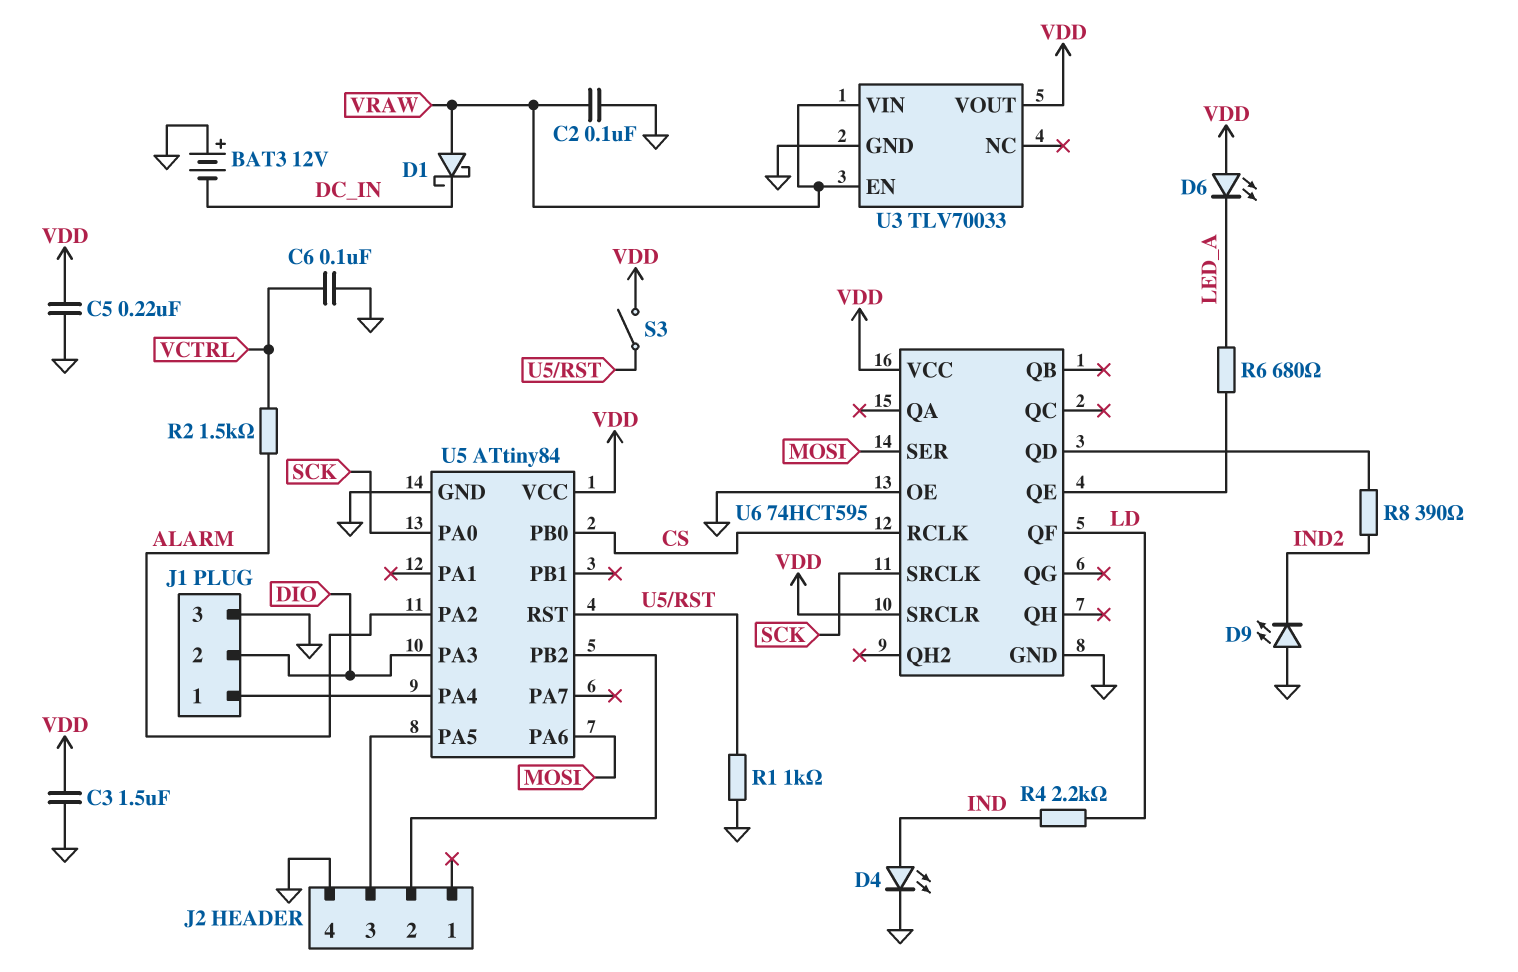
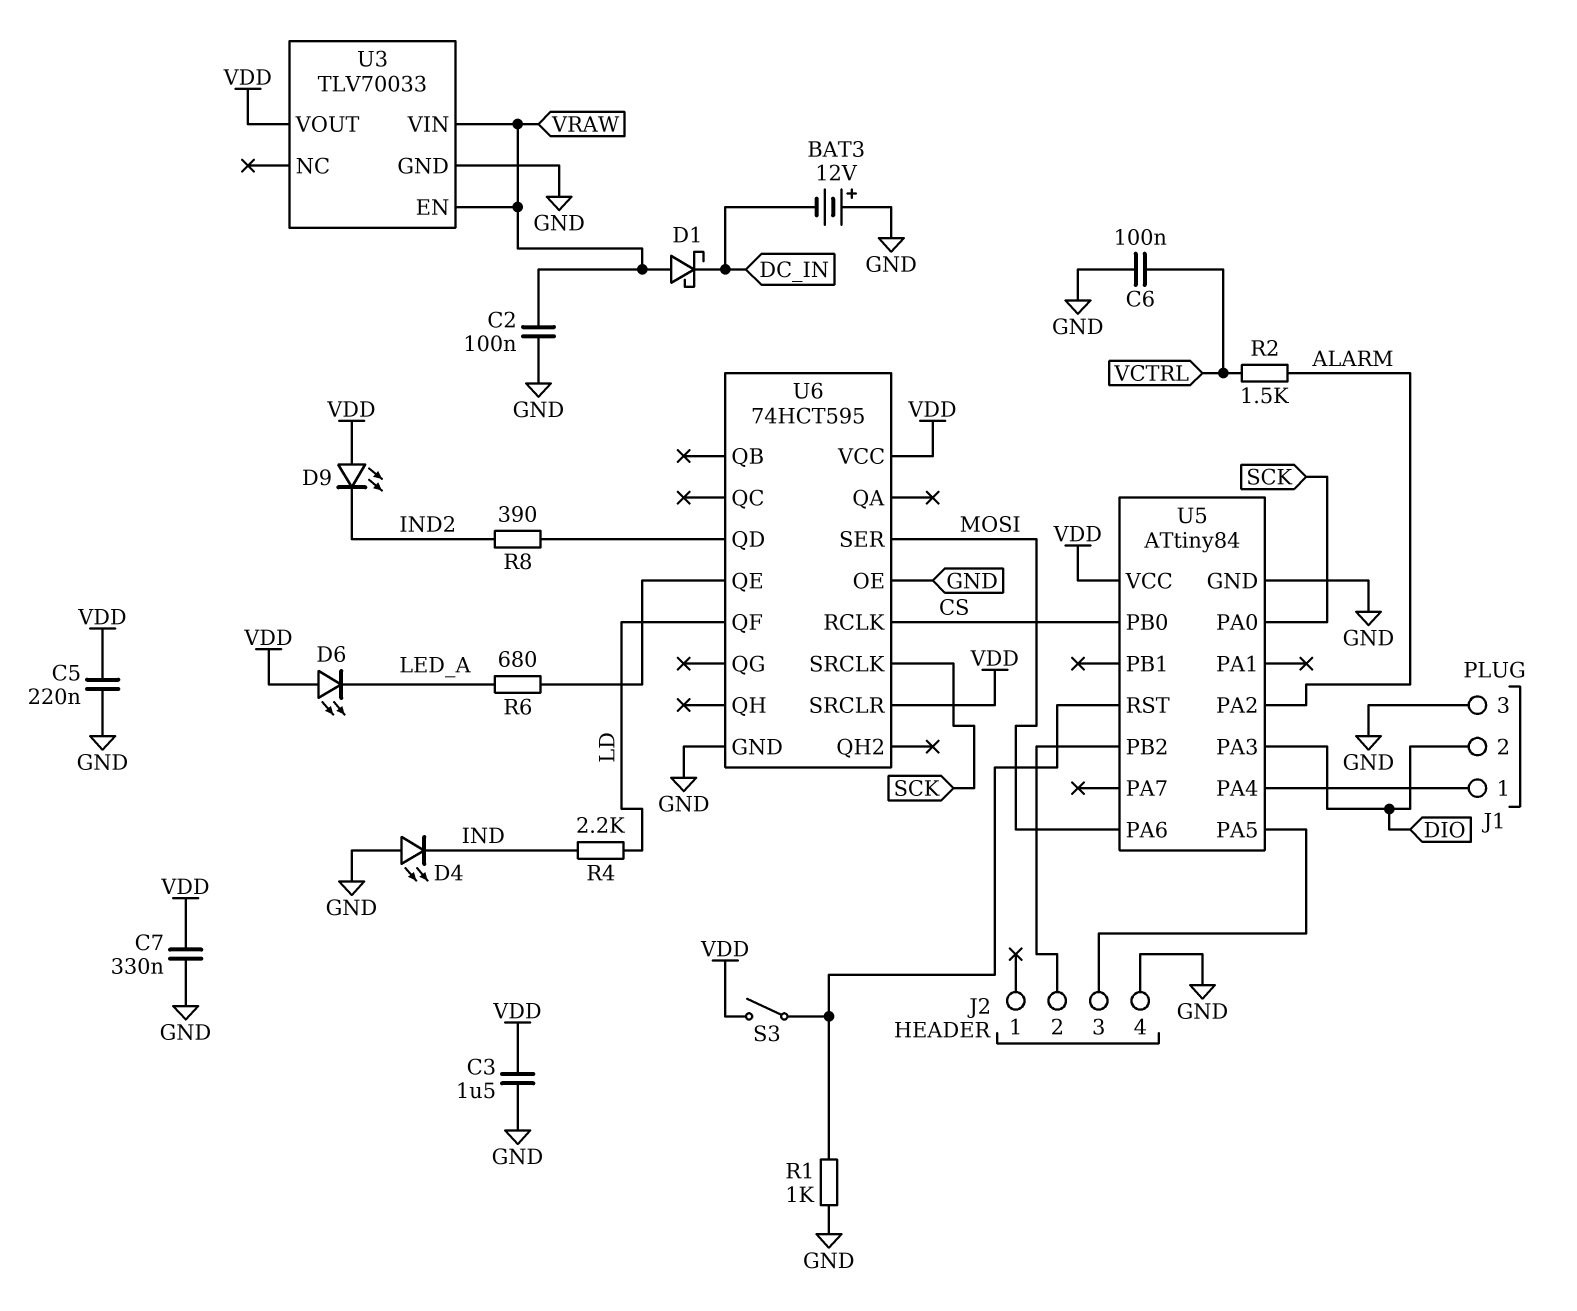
C7: none -> 330nF (GND, VDD)
D4: LED (A IND, K GND) -> LED (A GND, K IND)
D9: LED (A GND, K IND2) -> LED (A VDD, K IND2)

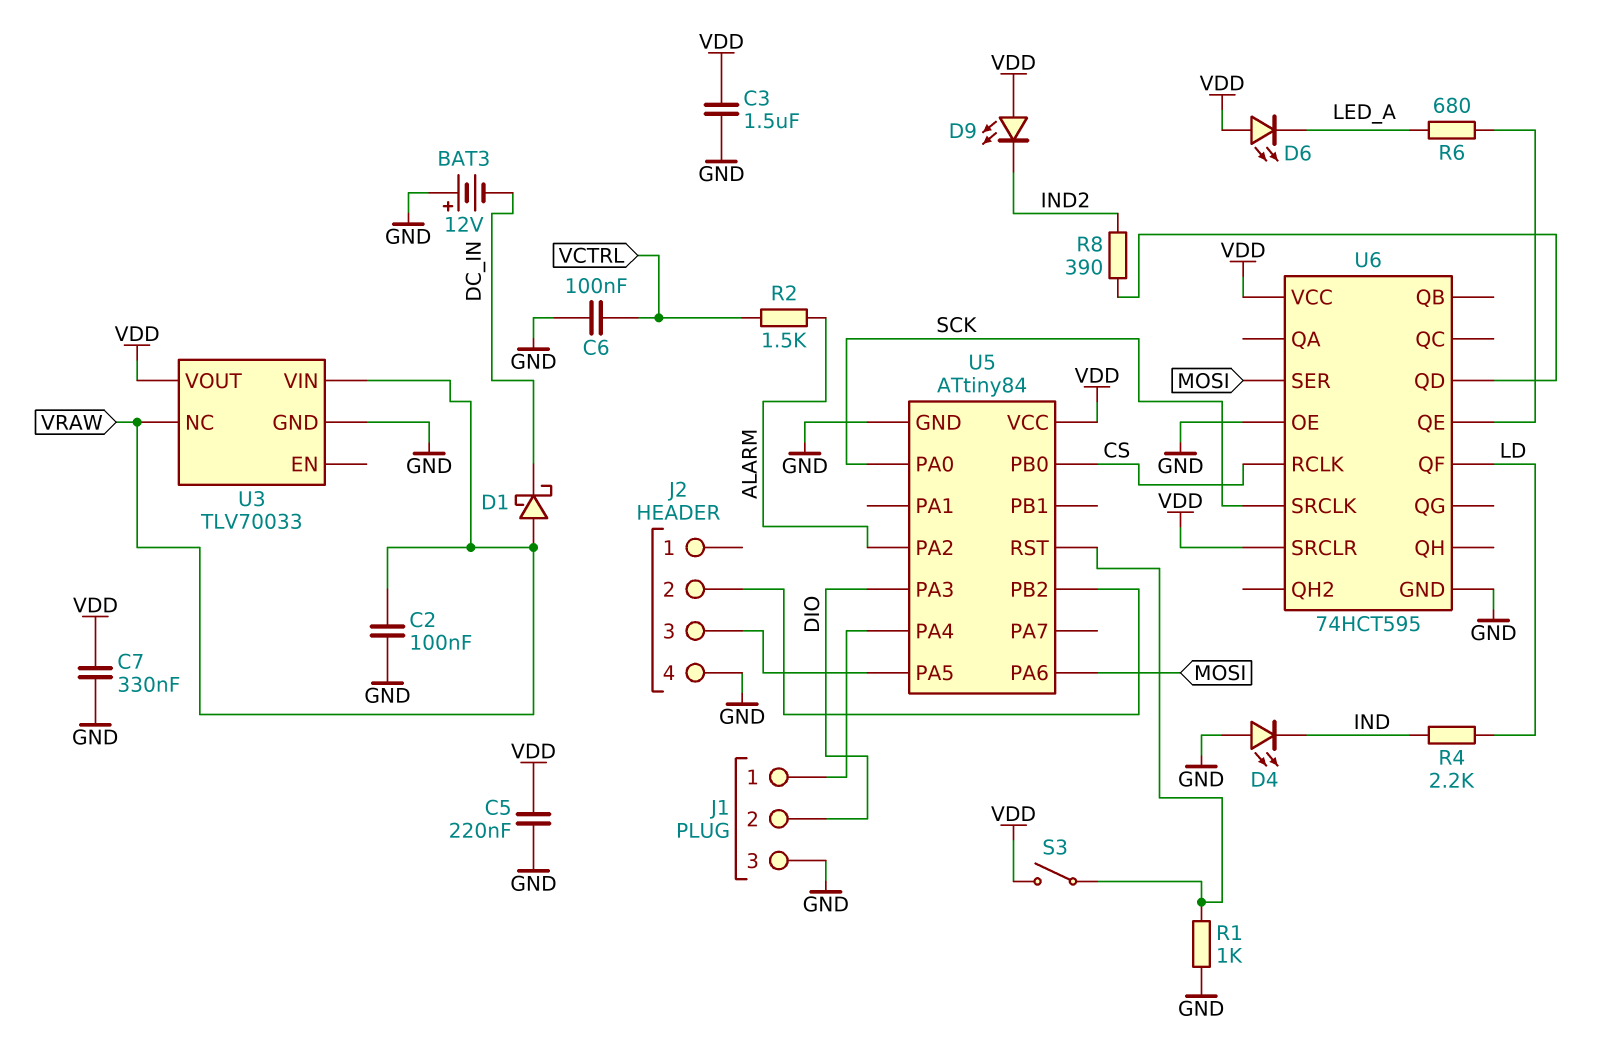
U3 pin EN: VRAW -> none
U3 pin NC: none -> VRAW

